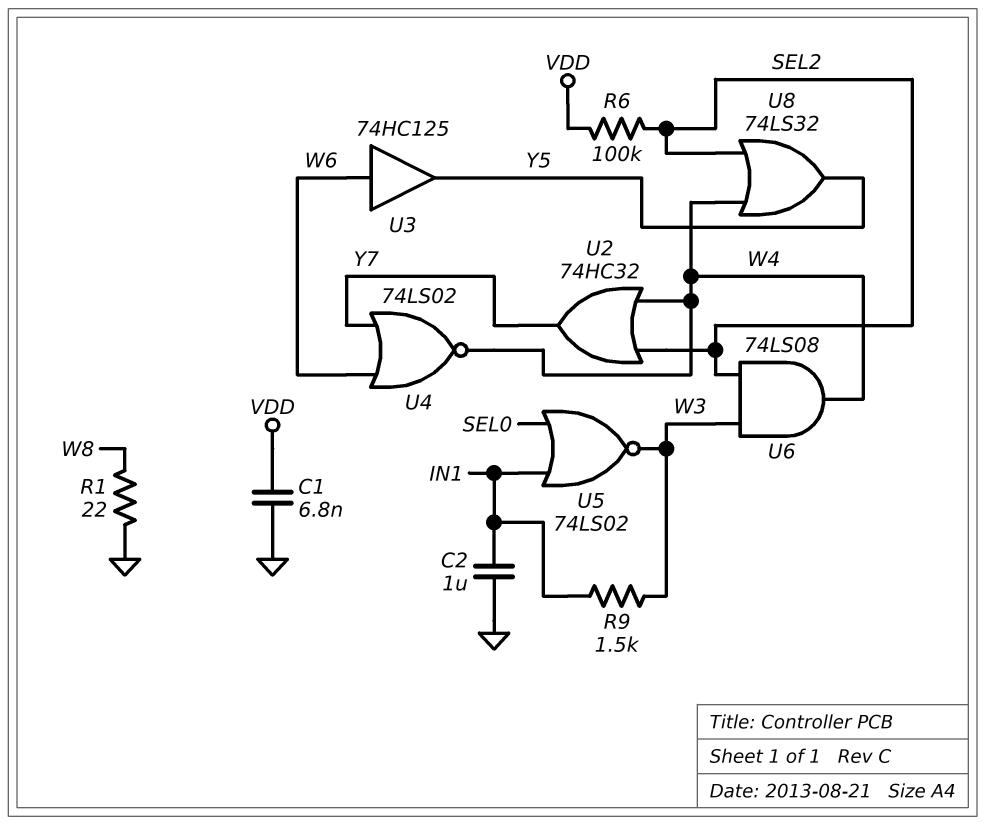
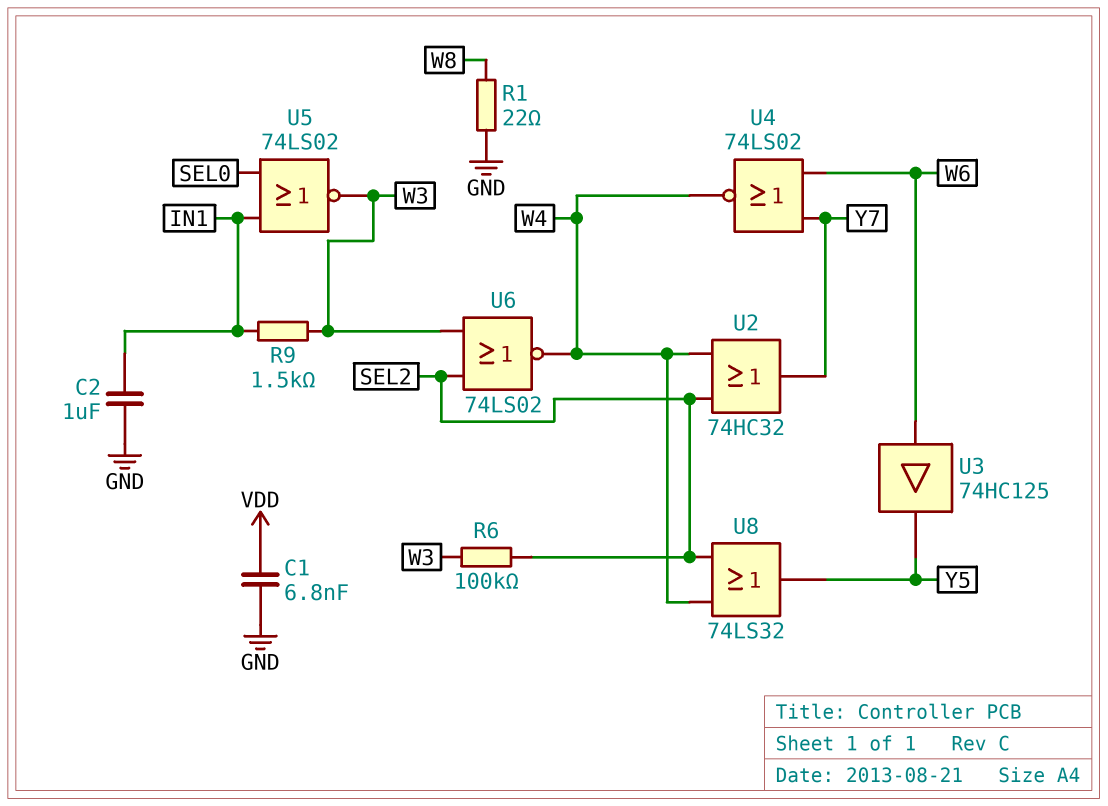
R6: 100k (SEL2, VDD) -> 100k (SEL2, W3)
U6: AND 74LS08 (in SEL2, in W3, out W4) -> NOR 74LS02 (in SEL2, in W3, out W4)

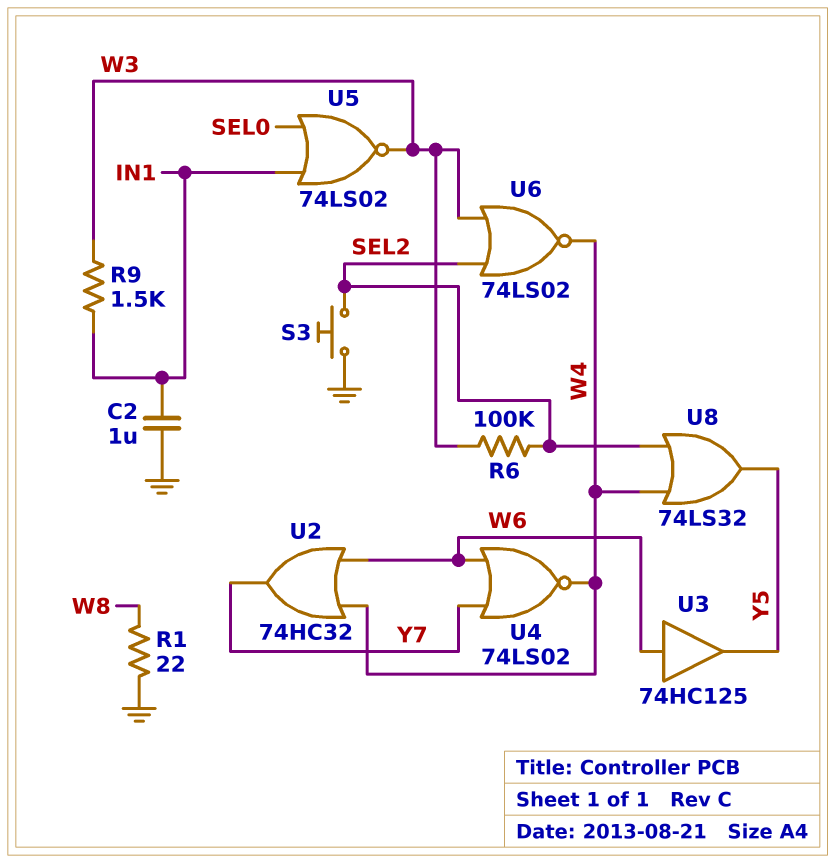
C1: 6.8nF (GND, VDD) -> none
S3: none -> button (GND, SEL2)
U2: OR 74HC32 (in SEL2, in W4, out Y7) -> OR 74HC32 (in W4, in W6, out Y7)

